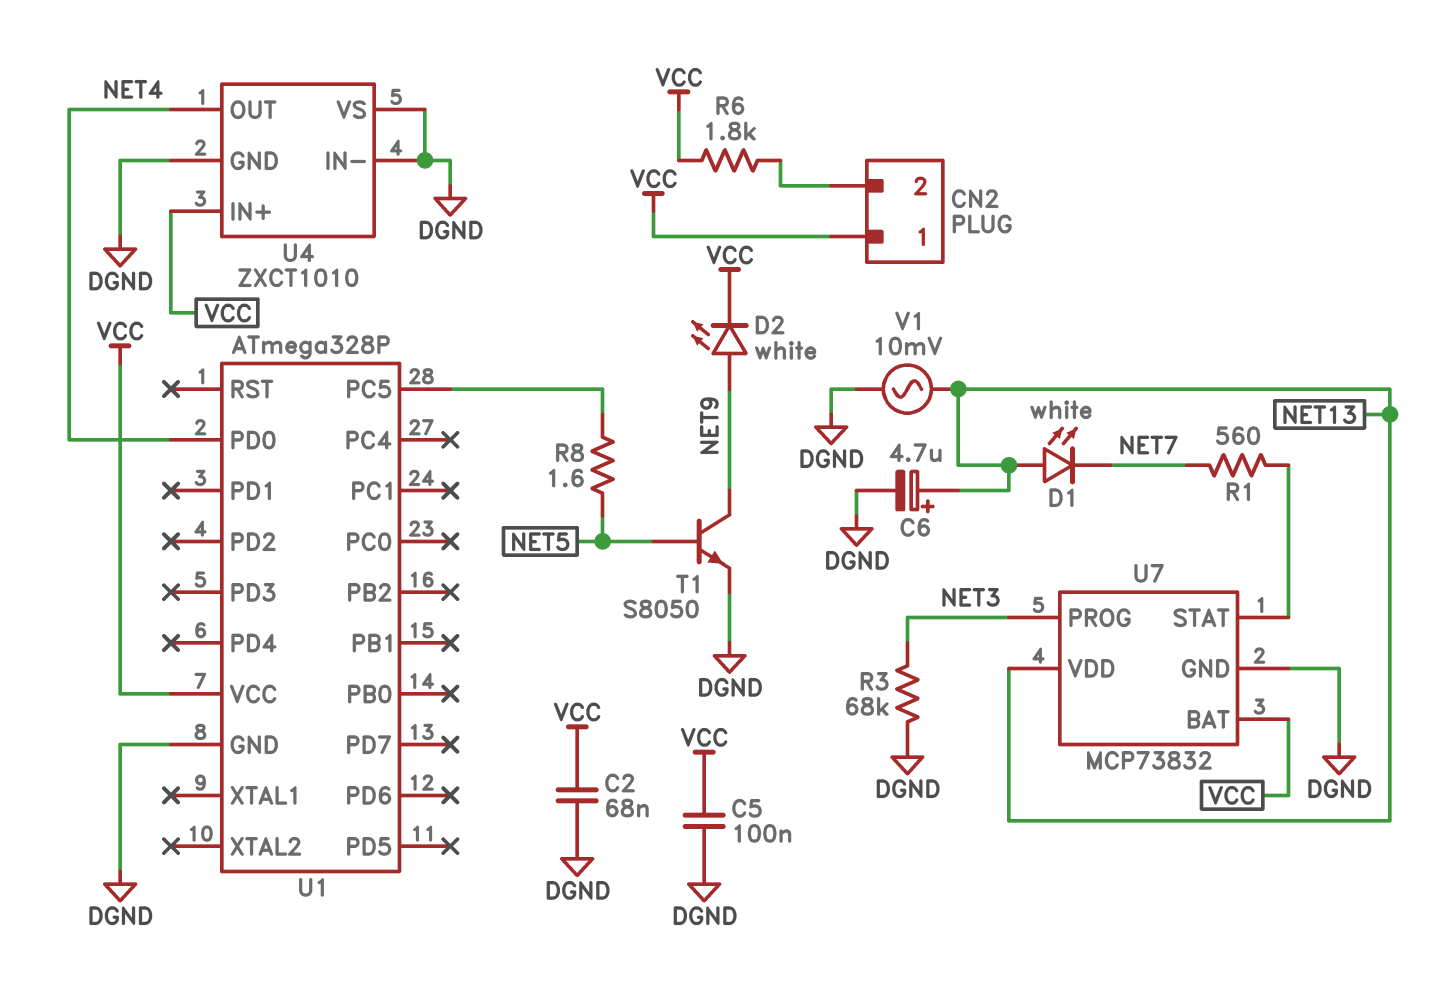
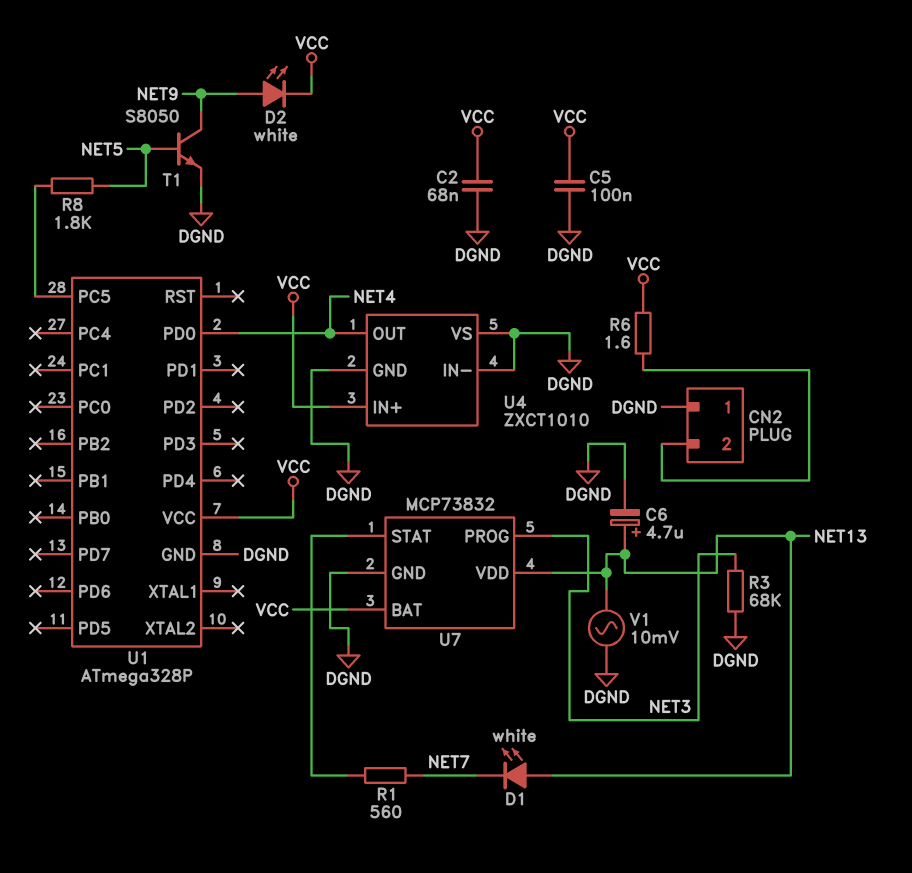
CN2 pin 1: VCC -> DGND
R6: 1.8k (CN2/2, VCC) -> 1.6 (CN2/2, VCC)
R8: 1.6 (NET5, U1/PC5) -> 1.8k (NET5, U1/PC5)

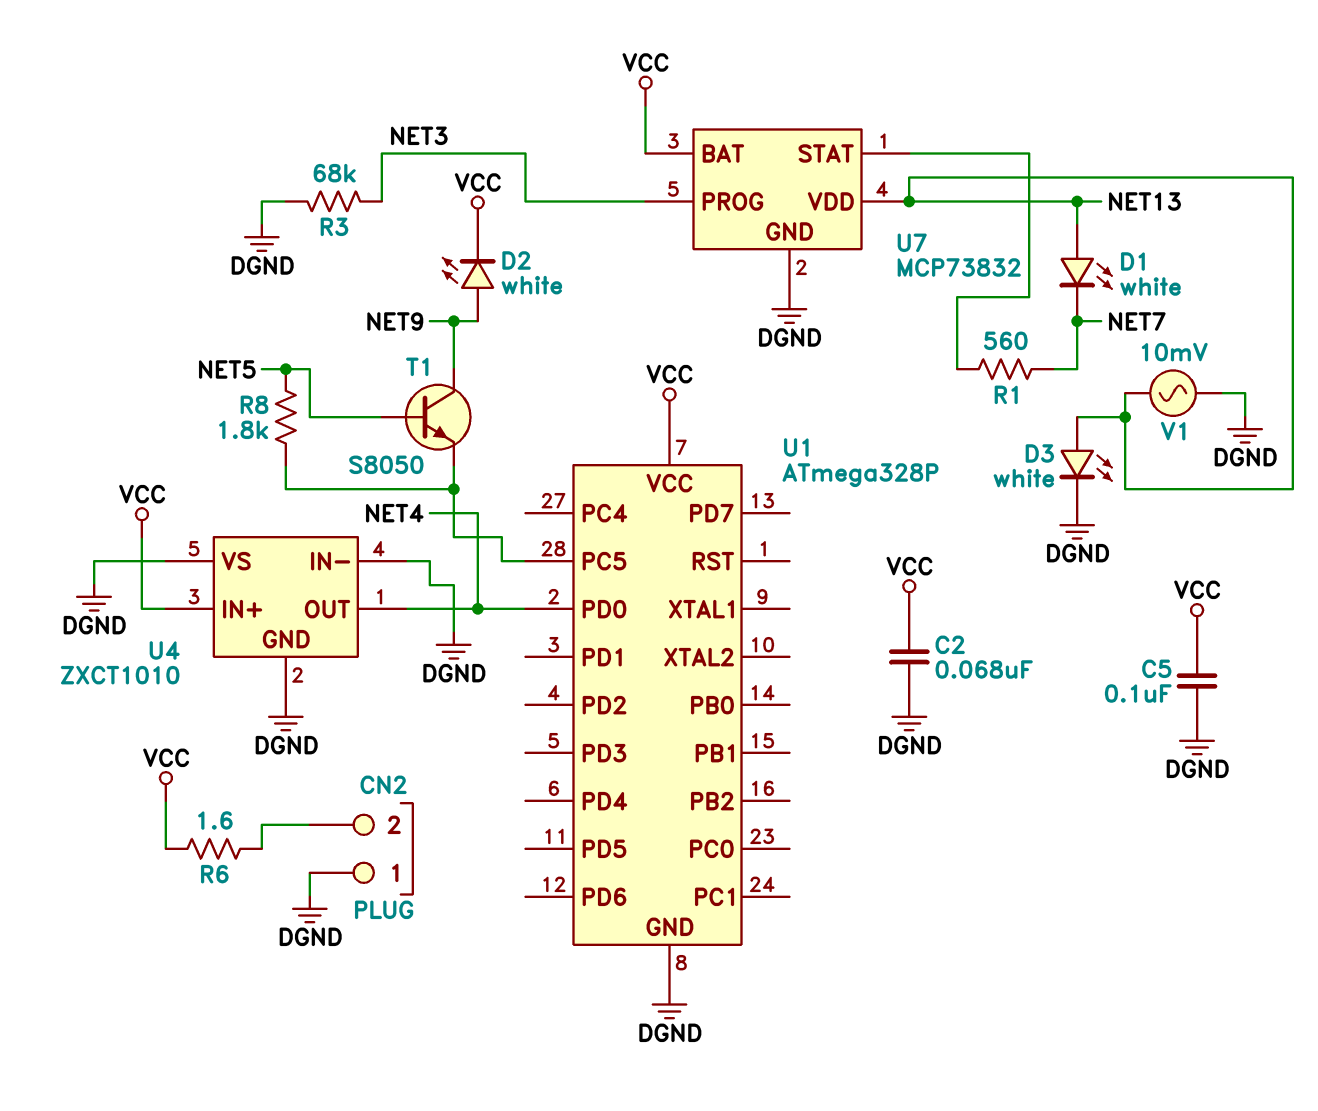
C6: 4.7uF (plus NET13, minus DGND) -> none
D3: none -> LED white (A NET13, K DGND)
T1: NPN S8050 (B NET5, C NET9, E DGND) -> NPN S8050 (B NET5, C NET9, E U1/PC5)

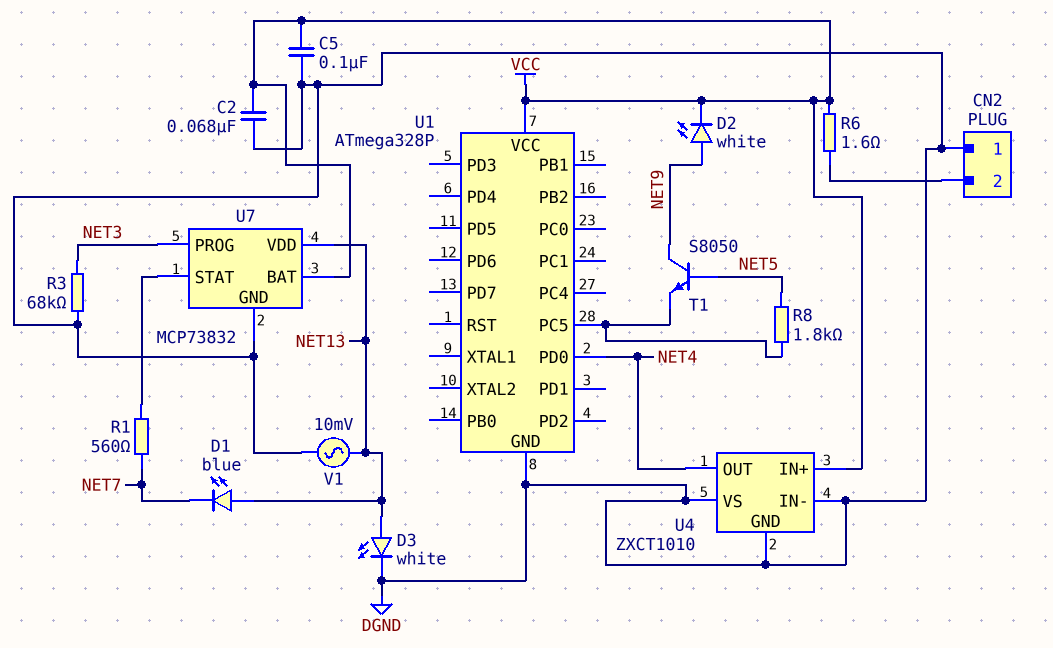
D1: LED white (A NET13, K NET7) -> LED blue (A NET13, K NET7)

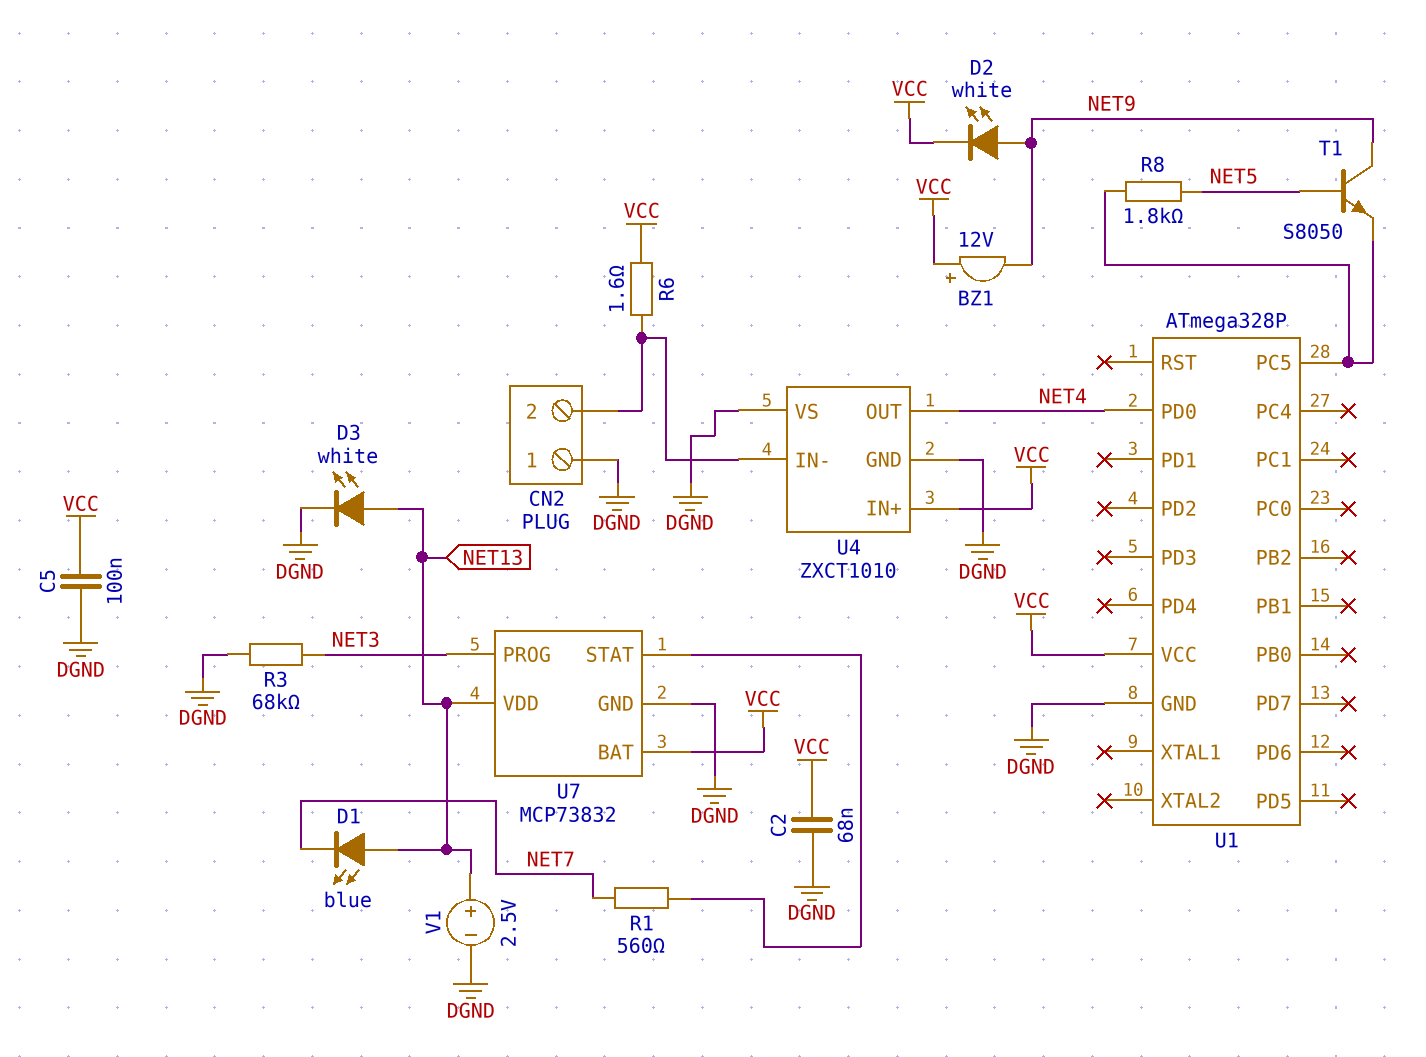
BZ1: none -> buzzer 12V (plus VCC, minus NET9)
U4 pin IN-: DGND -> CN2/2
V1: AC 10mV (DGND, NET13) -> 2.5V (plus NET13, minus DGND)

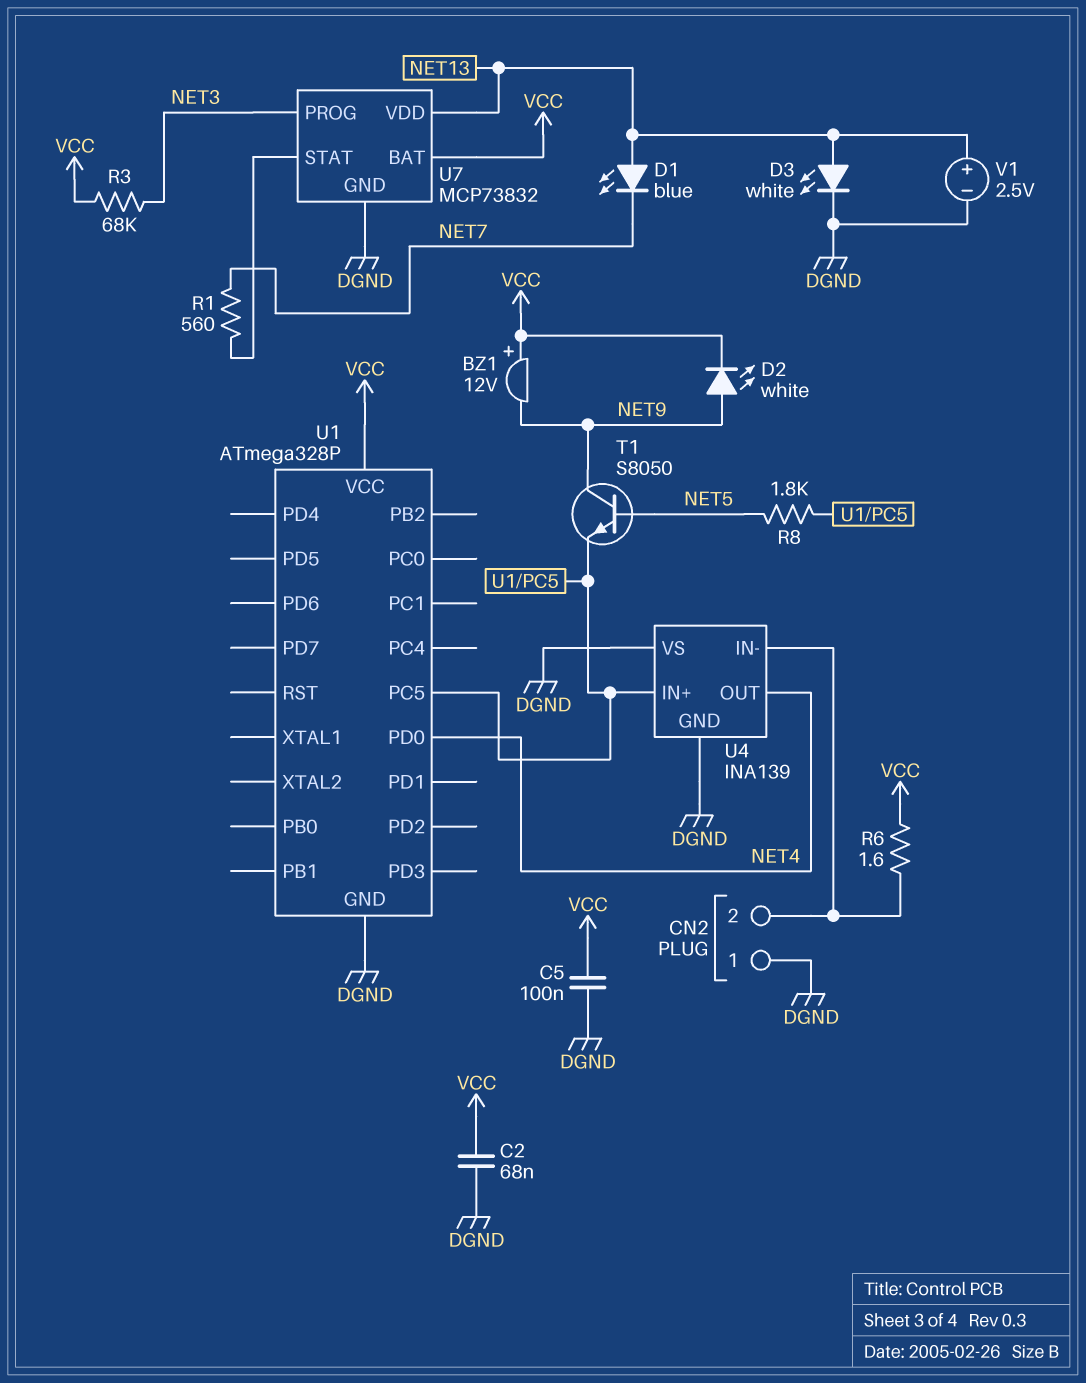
R3: 68k (DGND, NET3) -> 68k (NET3, VCC)
U4: ZXCT1010 -> INA139
U4 pin IN+: VCC -> U1/PC5

